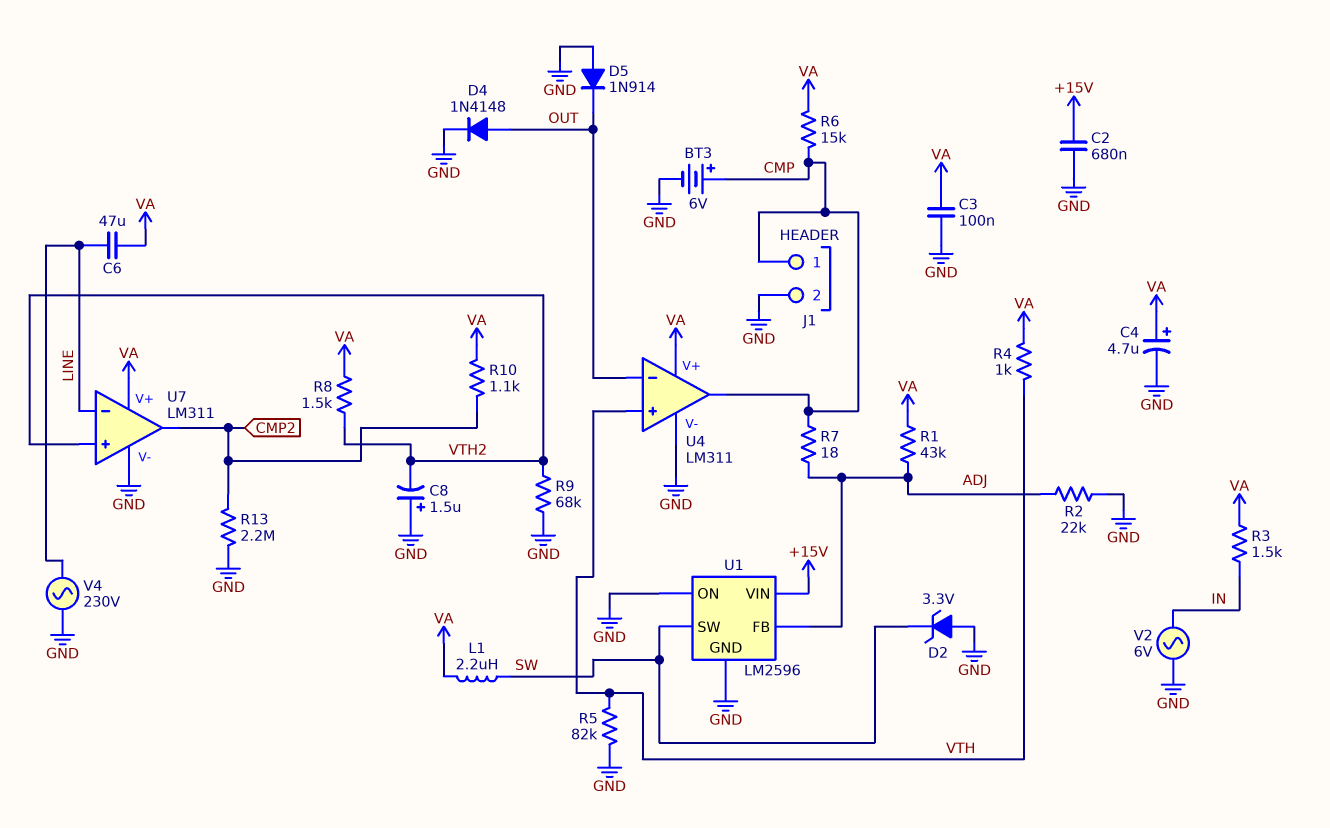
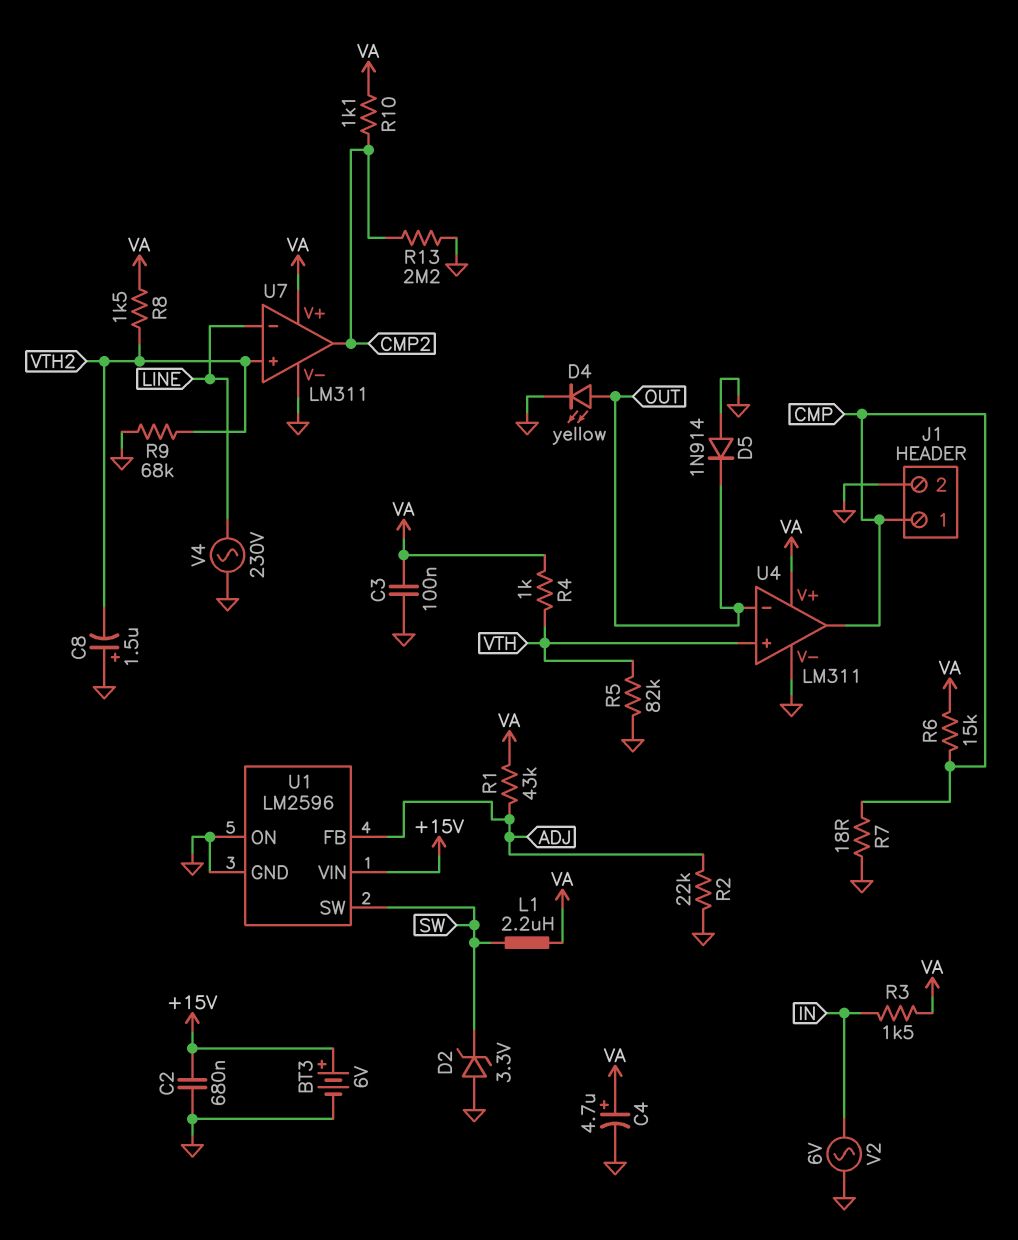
BT3: 6V (plus CMP, minus GND) -> 6V (plus +15V, minus GND)
C6: 47uF (LINE, VA) -> none
D4: diode 1N4148 (A OUT, K GND) -> LED yellow (A OUT, K GND)
R7: 18 (ADJ, CMP) -> 18 (CMP, GND)

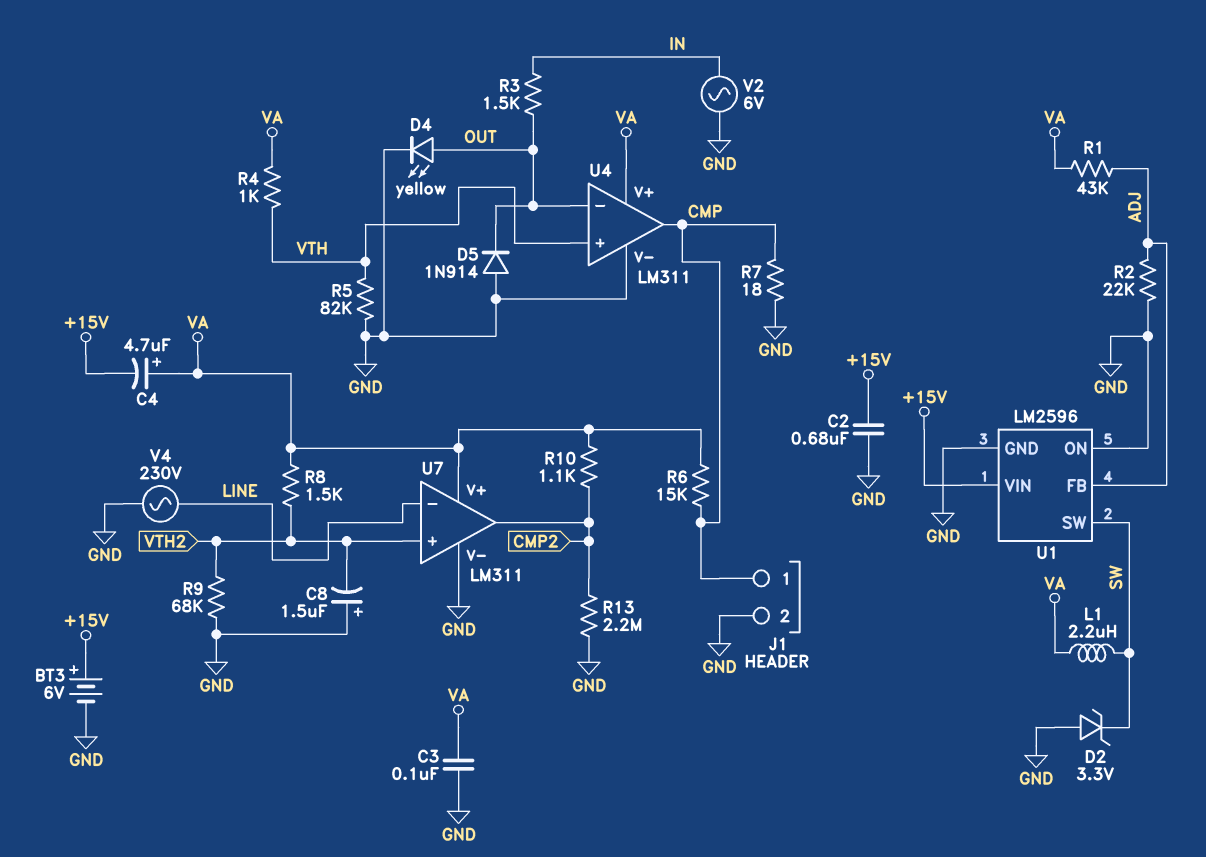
C4: 4.7uF (plus VA, minus GND) -> 4.7uF (plus VA, minus +15V)
R3: 1.5k (IN, VA) -> 1.5k (IN, OUT)

